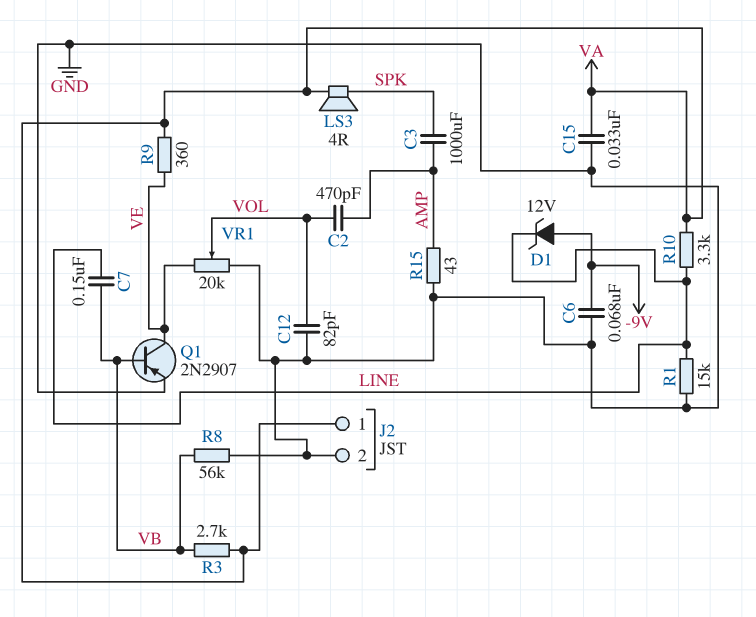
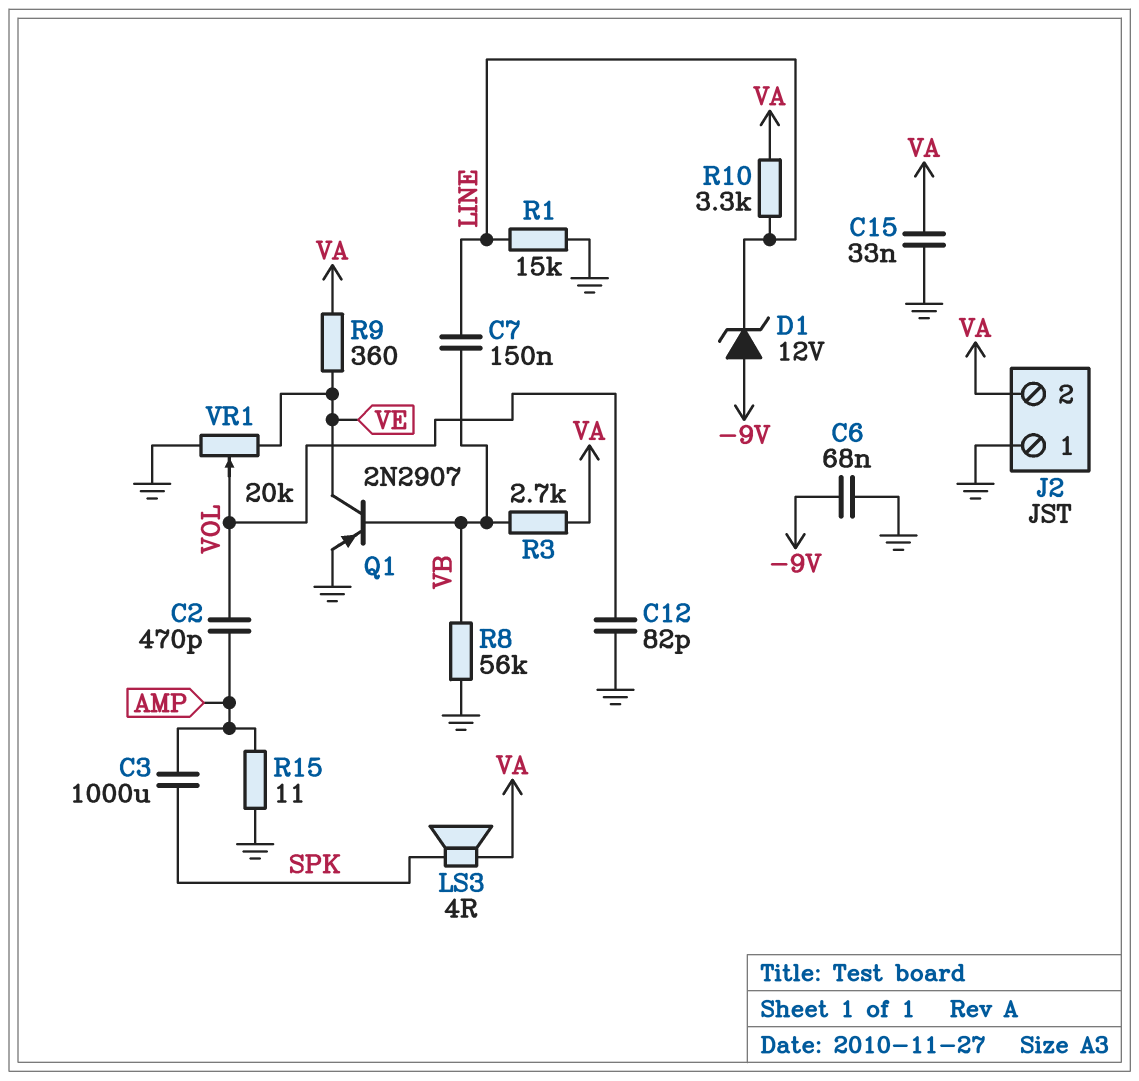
J2 pin 1: VA -> GND
J2 pin 2: GND -> VA
R15: 43 (AMP, GND) -> 11 (AMP, GND)

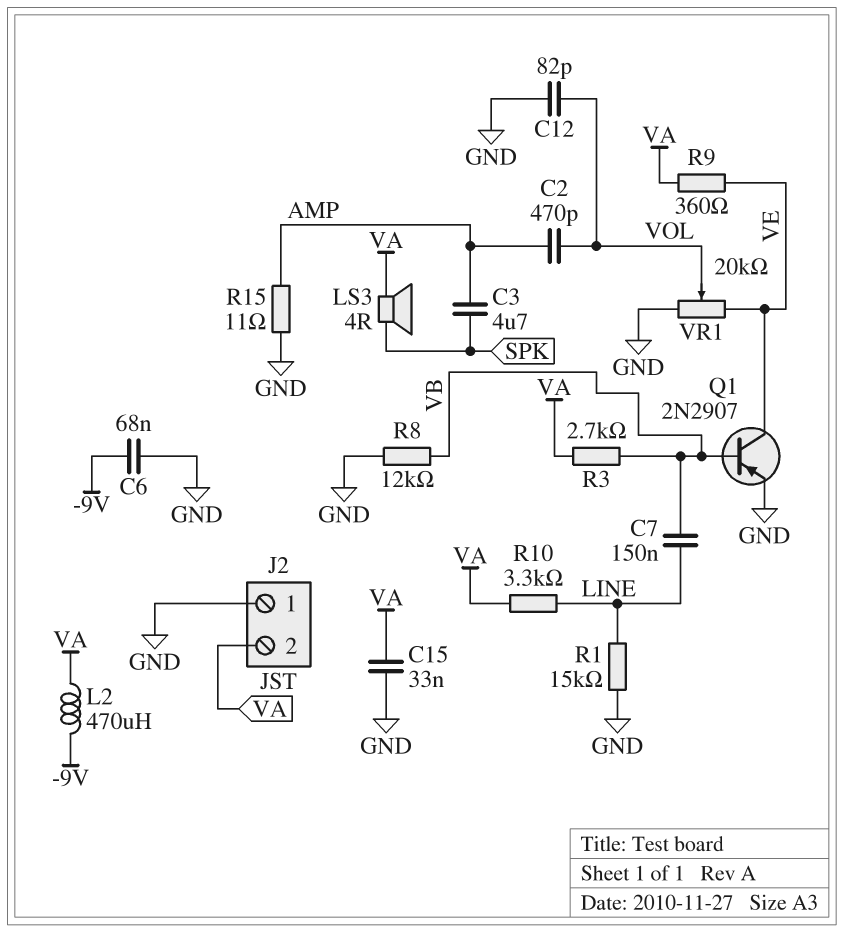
C3: 1000uF (AMP, SPK) -> 4.7uF (AMP, SPK)
D1: zener 12V (A -9V, K LINE) -> none
L2: none -> 470uH (-9V, VA)
R8: 56k (GND, VB) -> 12k (GND, VB)

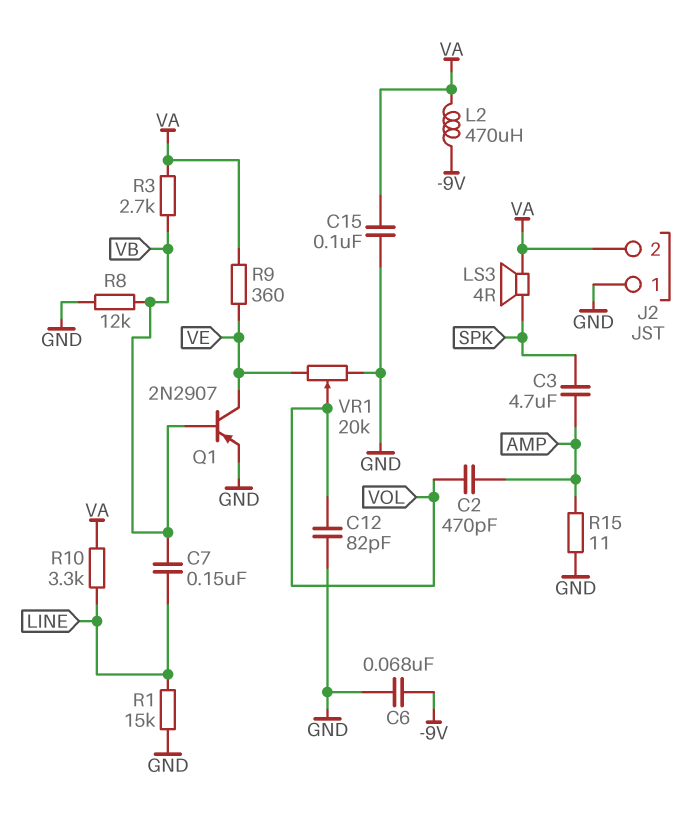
C15: 33nF (GND, VA) -> 100nF (GND, VA)

